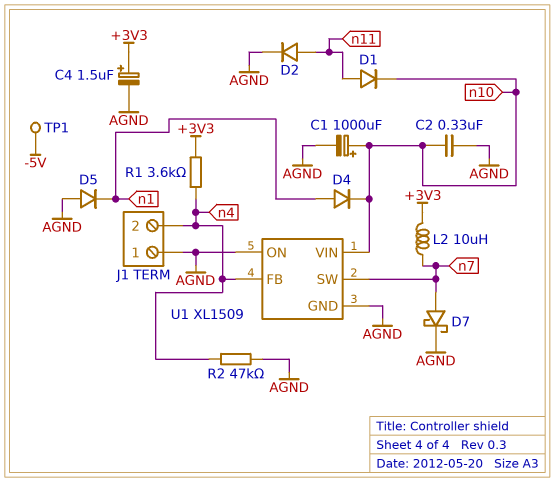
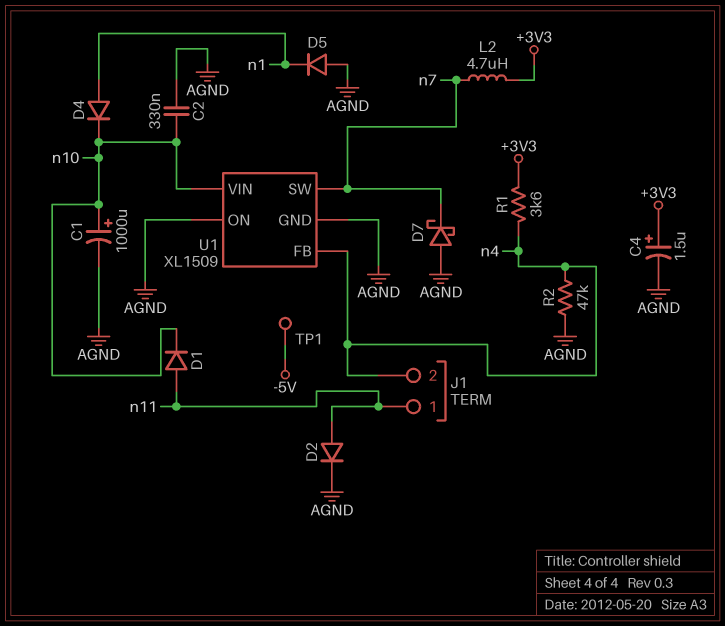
D7: schottky (A n7, K AGND) -> schottky (A AGND, K n7)
J1 pin 1: AGND -> n11
L2: 10uH (+3V3, n7) -> 4.7uH (+3V3, n7)

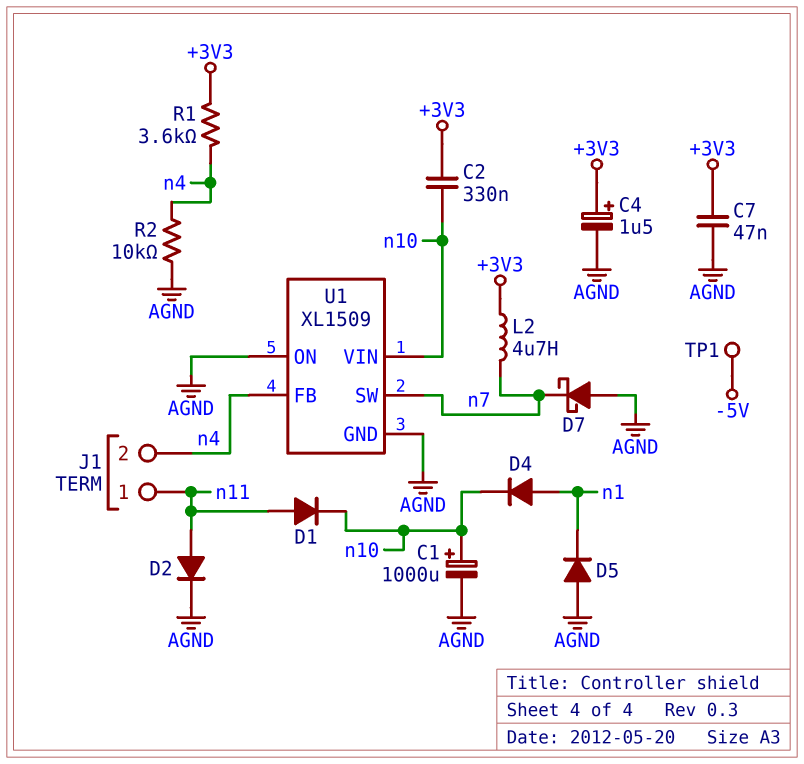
C2: 330nF (AGND, n10) -> 330nF (+3V3, n10)
C7: none -> 47nF (+3V3, AGND)
R2: 47k (AGND, n4) -> 10k (AGND, n4)

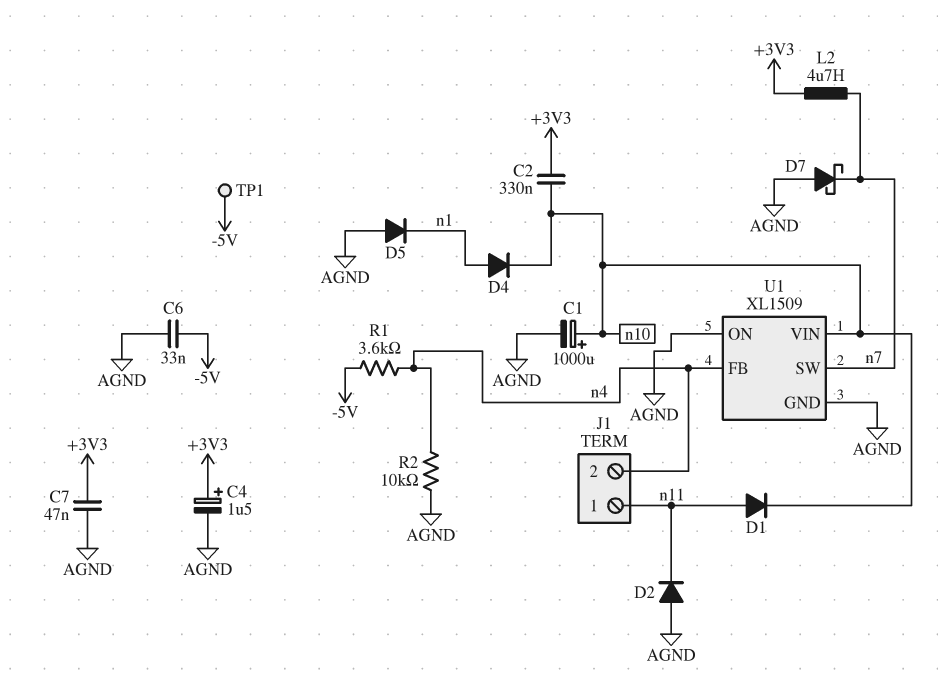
C6: none -> 33nF (-5V, AGND)
D2: diode (A n11, K AGND) -> diode (A AGND, K n11)
R1: 3.6k (+3V3, n4) -> 3.6k (-5V, n4)

